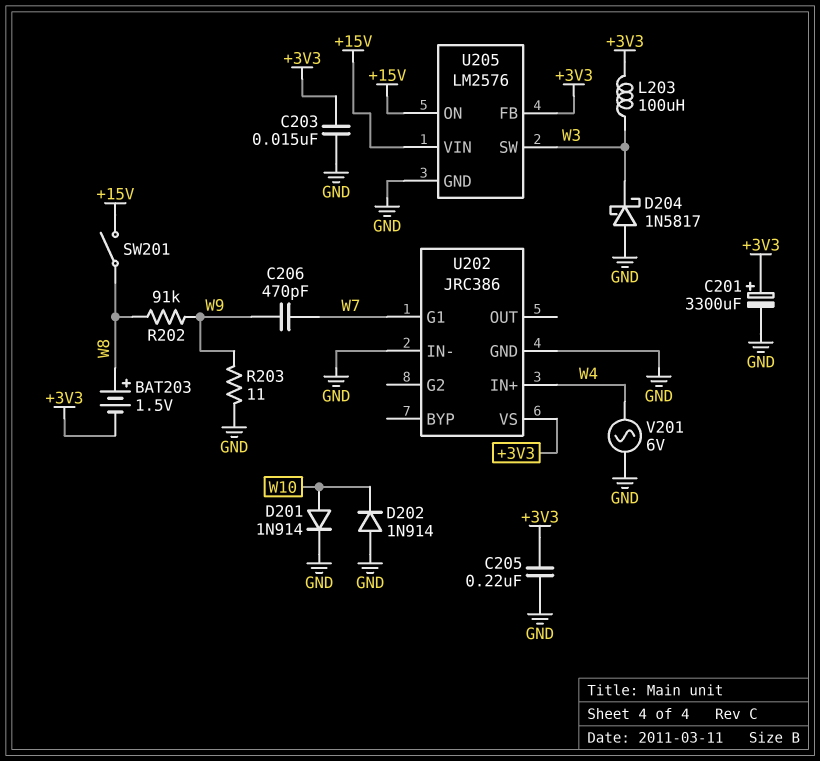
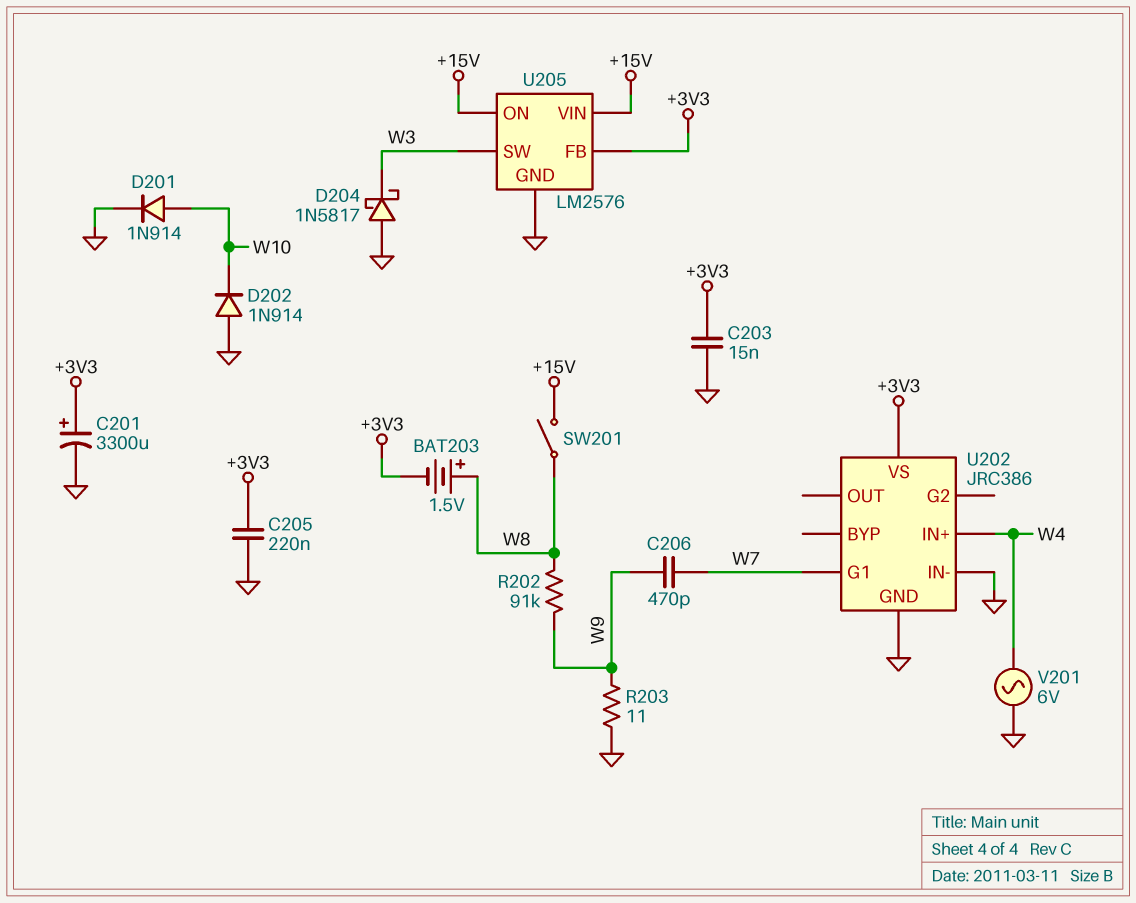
L203: 100uH (+3V3, W3) -> none

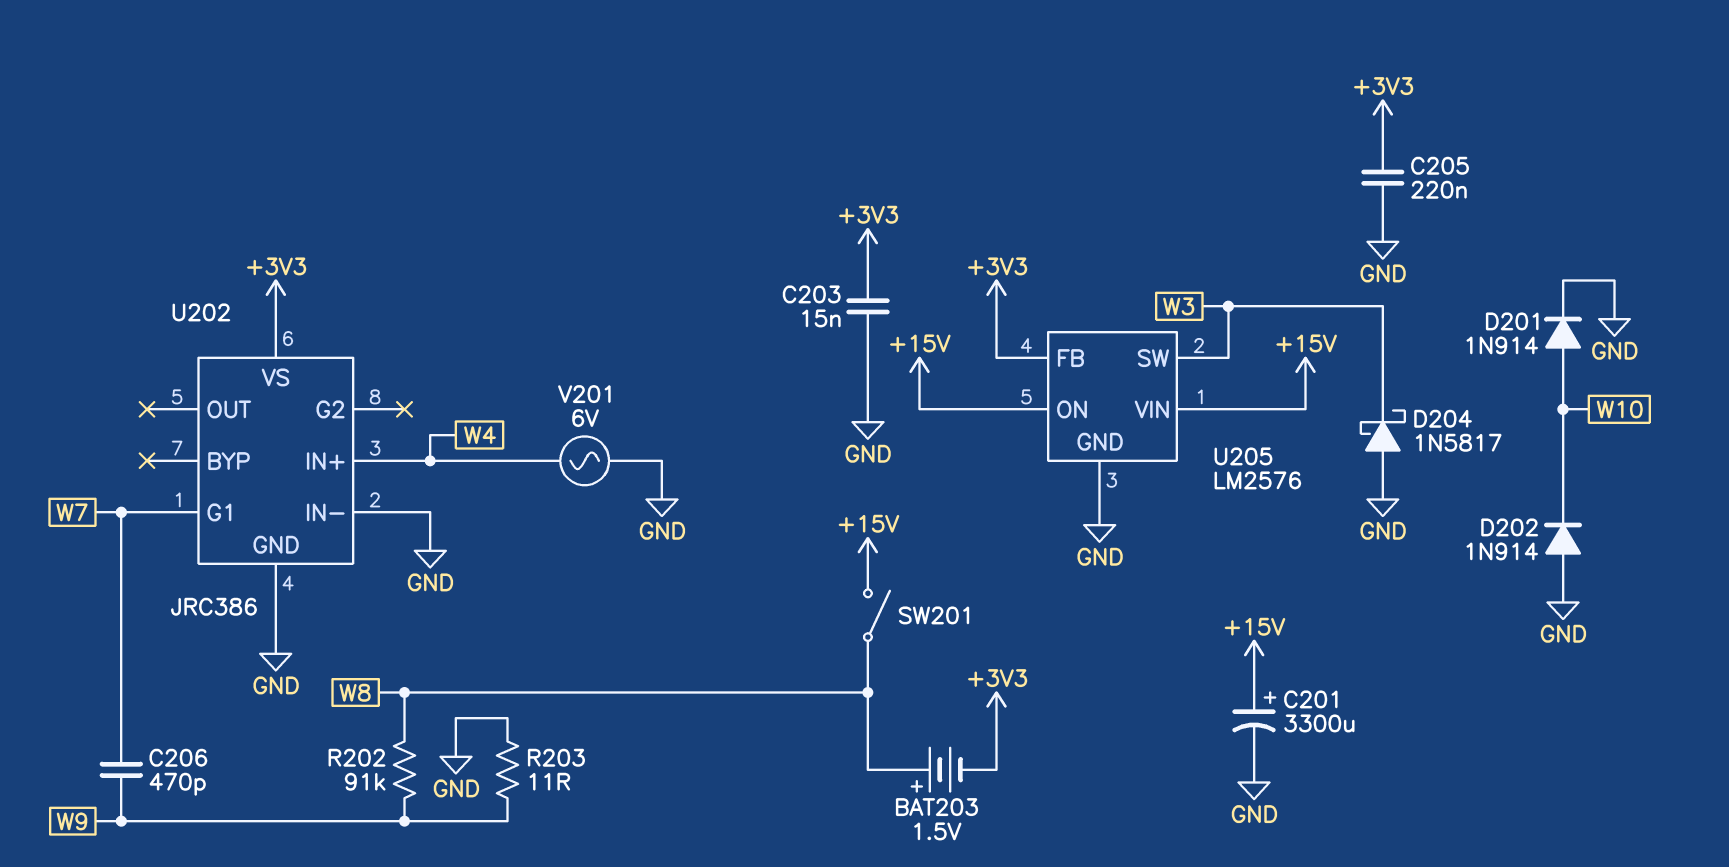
C201: 3300uF (plus +3V3, minus GND) -> 3300uF (plus +15V, minus GND)

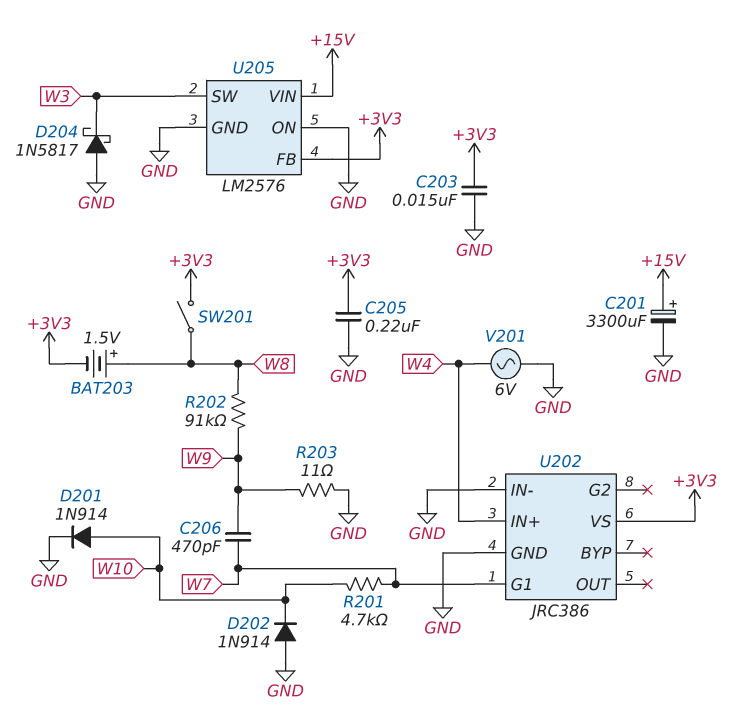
R201: none -> 4.7k (W7, W10)
SW201: switch (+15V, W8) -> switch (+3V3, W8)
U205 pin ON: +15V -> GND

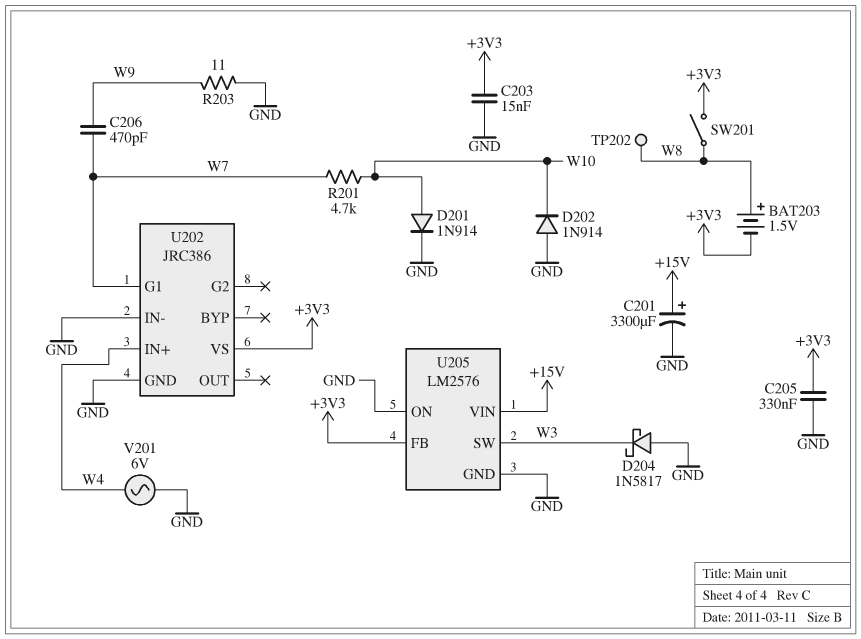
C205: 220nF (+3V3, GND) -> 330nF (+3V3, GND)
R202: 91k (W8, W9) -> none
TP202: none -> test point (W8)

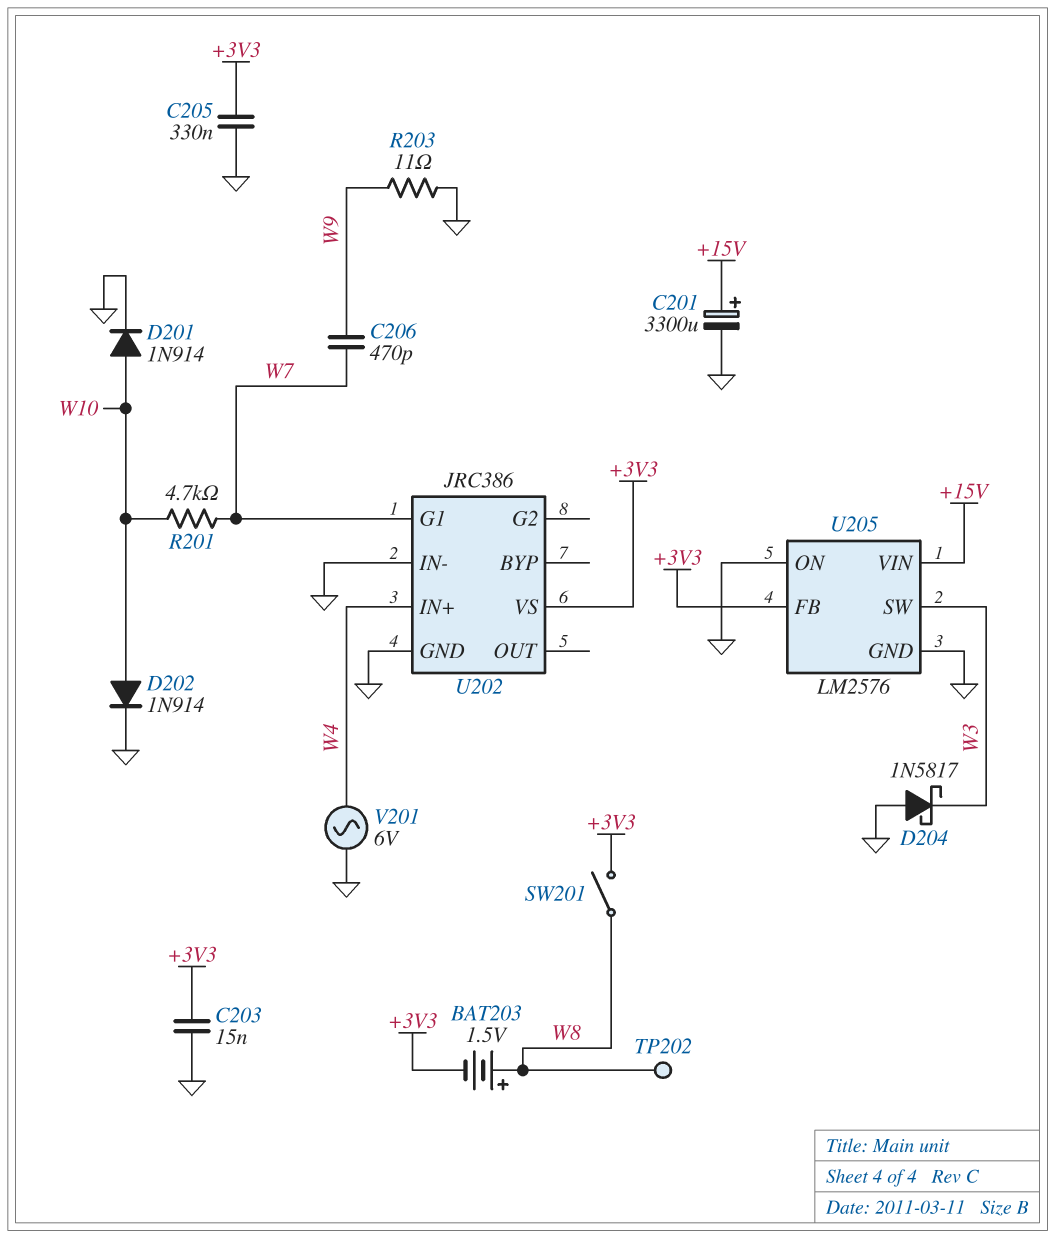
D202: diode 1N914 (A GND, K W10) -> diode 1N914 (A W10, K GND)

